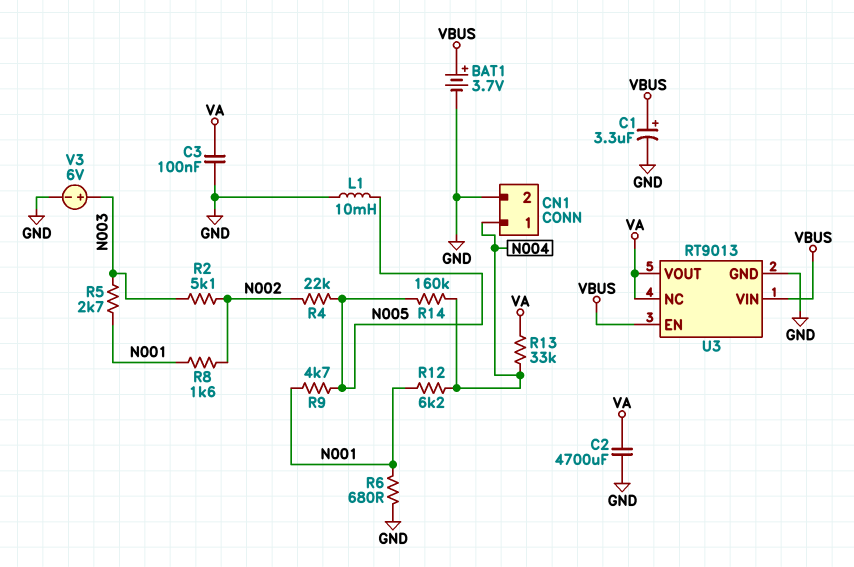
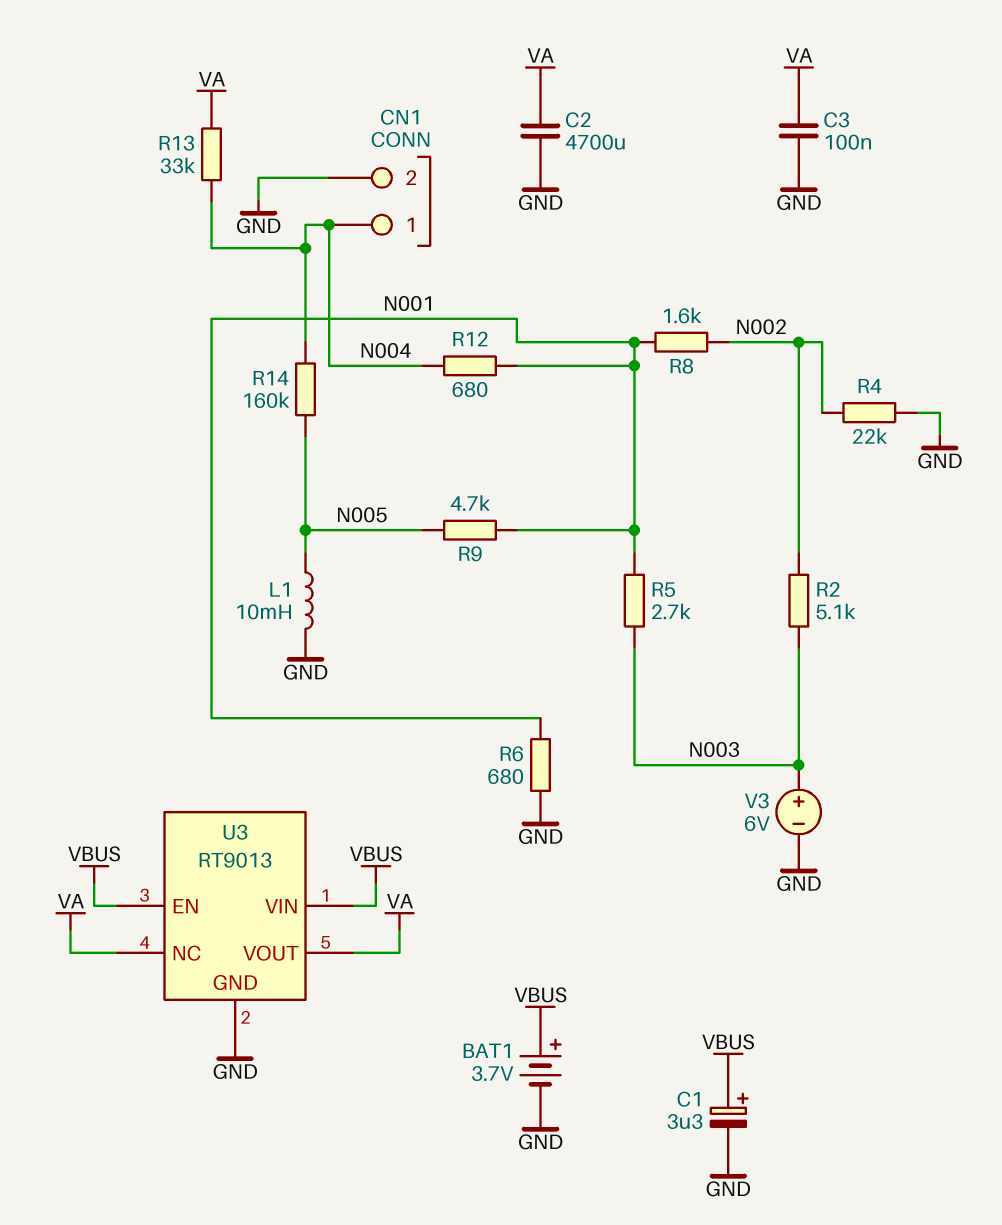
R4: 22k (N002, N005) -> 22k (GND, N002)
R12: 6.2k (N001, N004) -> 680 (N001, N004)

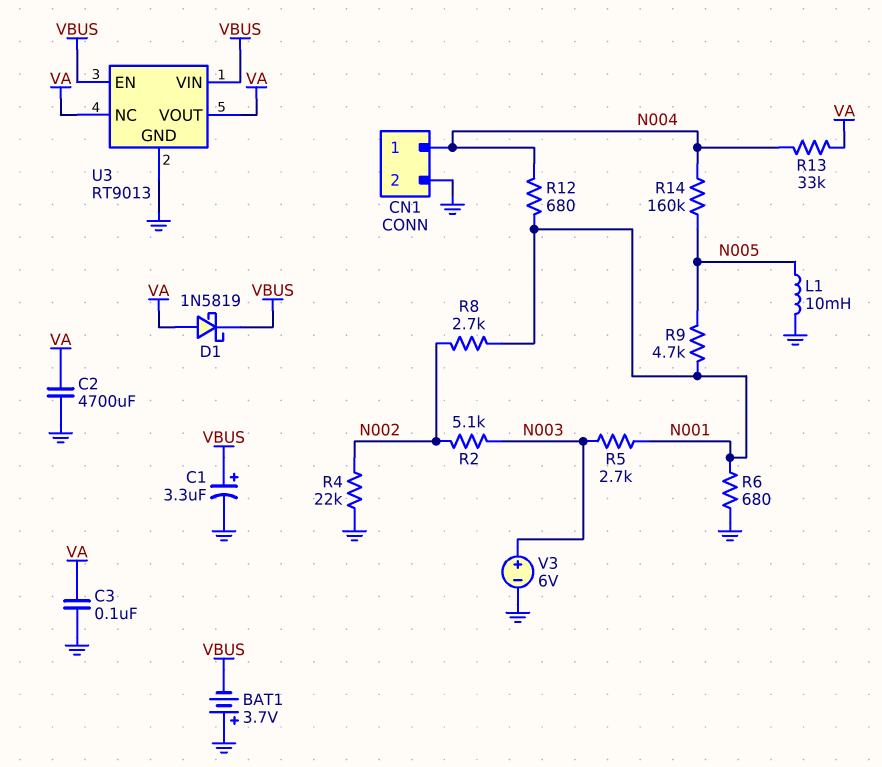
BAT1: 3.7V (plus VBUS, minus GND) -> 3.7V (plus GND, minus VBUS)
D1: none -> schottky 1N5819 (A VA, K VBUS)
R8: 1.6k (N001, N002) -> 2.7k (N001, N002)

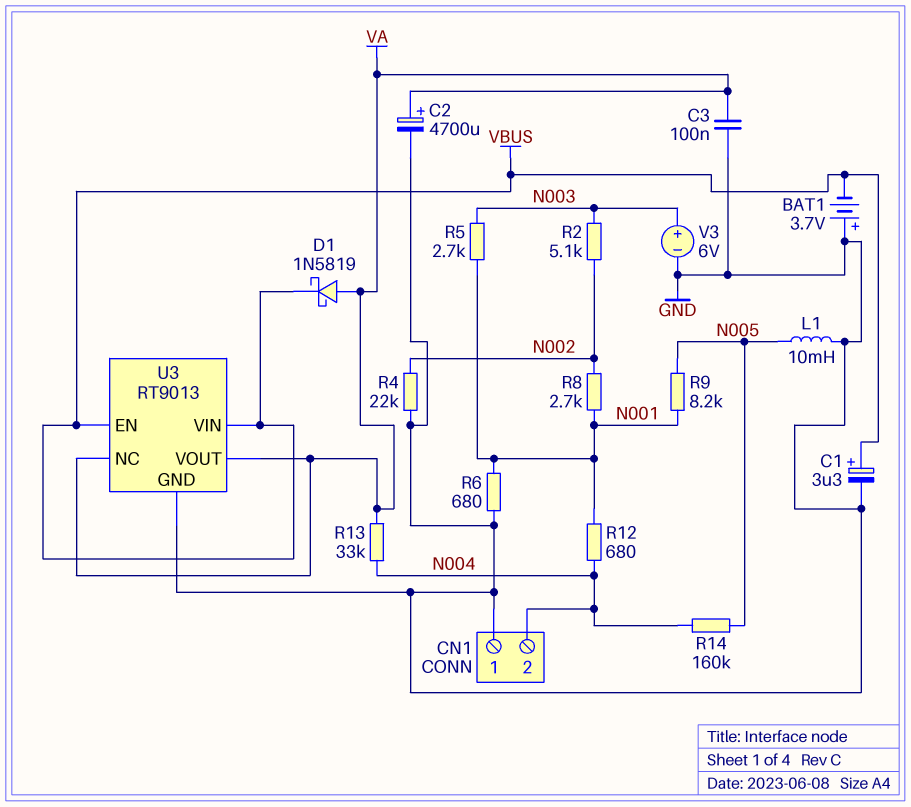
C2: 4700uF (GND, VA) -> 4700uF (plus VA, minus GND)
CN1 pin 1: N004 -> GND
CN1 pin 2: GND -> N004
R9: 4.7k (N001, N005) -> 8.2k (N001, N005)

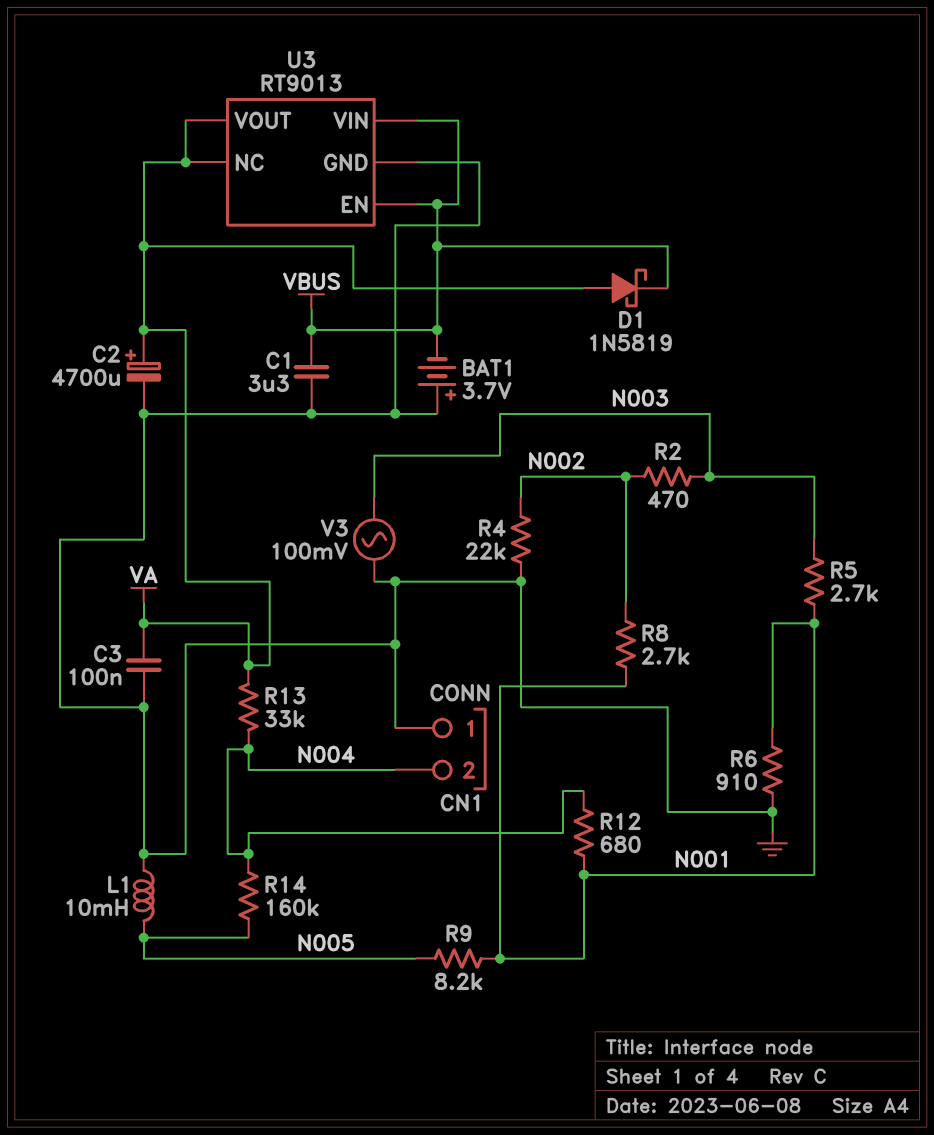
C1: 3.3uF (plus VBUS, minus GND) -> 3.3uF (GND, VBUS)
R2: 5.1k (N002, N003) -> 470 (N002, N003)
R6: 680 (GND, N001) -> 910 (GND, N001)
V3: 6V (plus N003, minus GND) -> AC 100mV (GND, N003)

